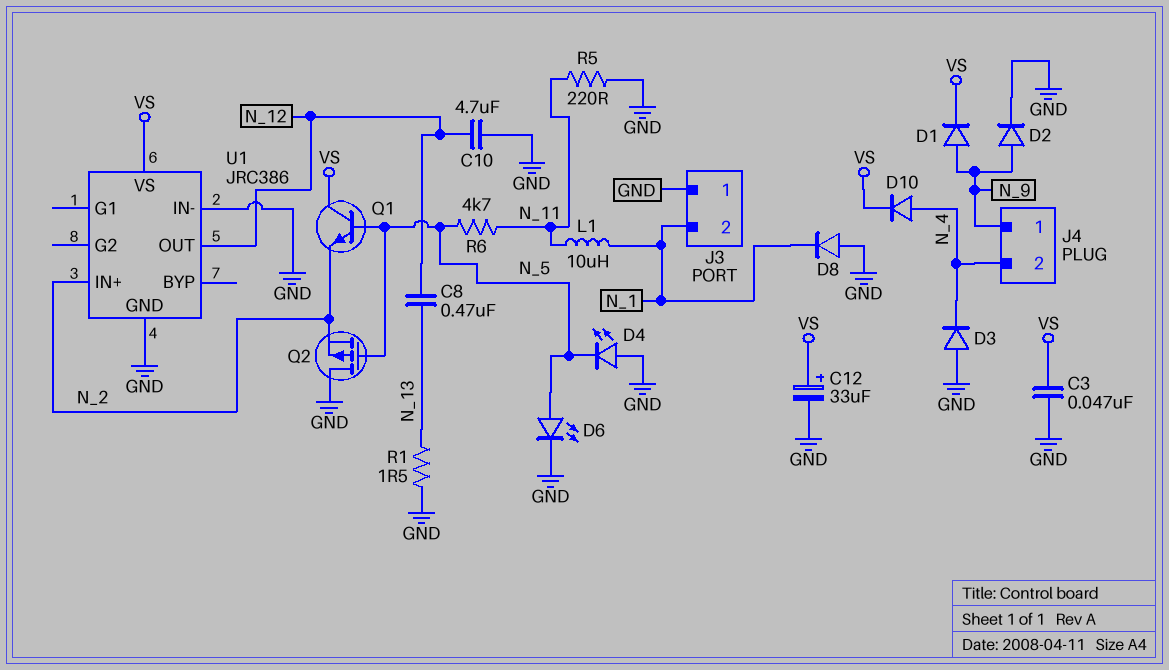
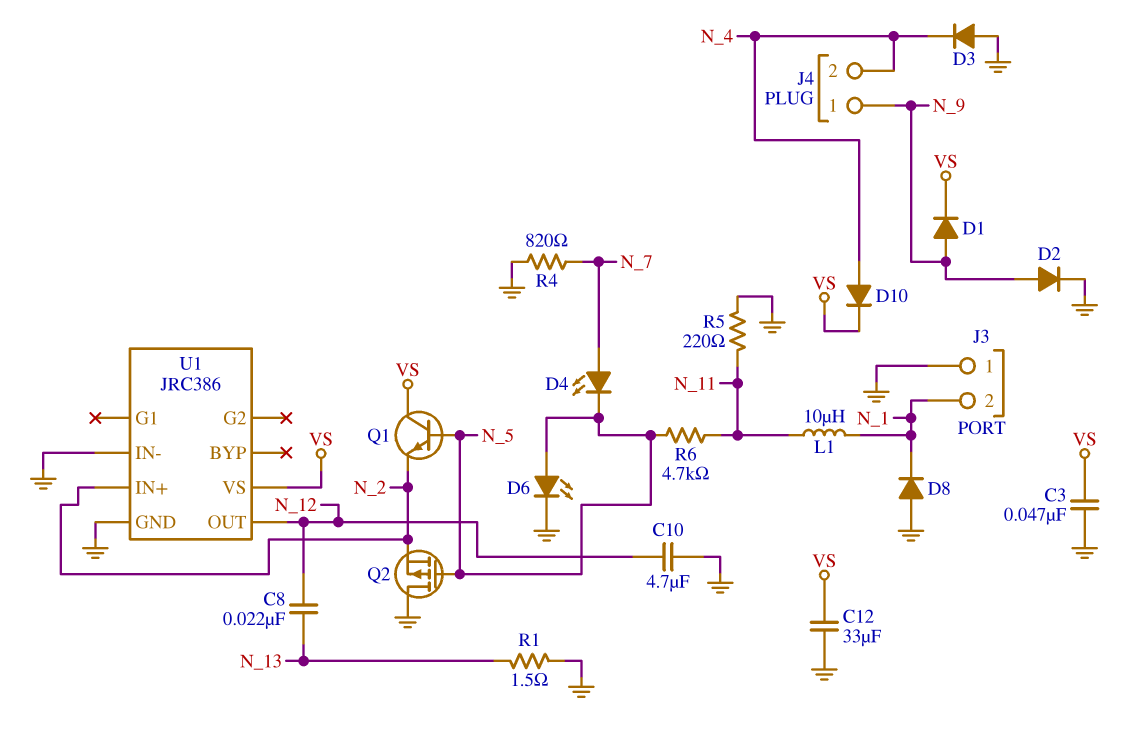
C8: 470nF (N_12, N_13) -> 22nF (N_12, N_13)
C12: 33uF (plus VS, minus GND) -> 33uF (GND, VS)
D4: LED (A GND, K N_5) -> LED (A N_7, K N_5)
R4: none -> 820 (GND, N_7)

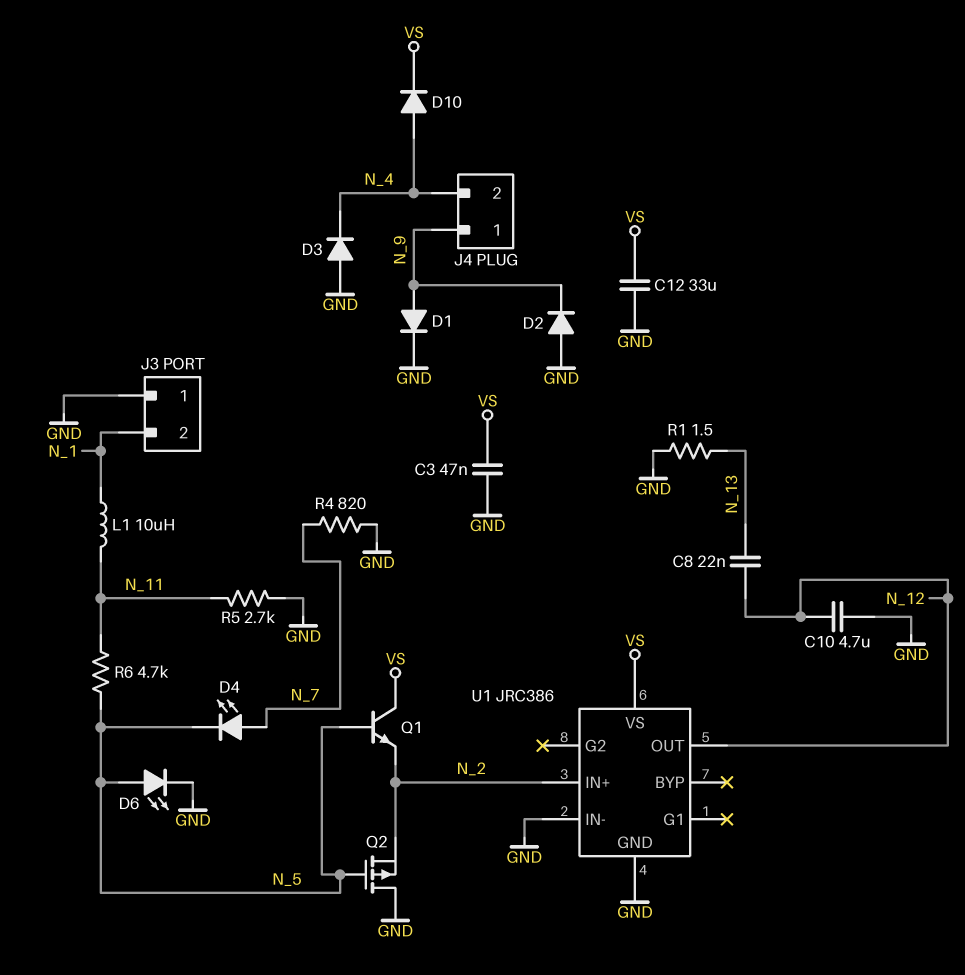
D1: diode (A N_9, K VS) -> diode (A N_9, K GND)
D2: diode (A N_9, K GND) -> diode (A GND, K N_9)
D8: diode (A GND, K N_1) -> none
R5: 220 (GND, N_11) -> 2.7k (GND, N_11)

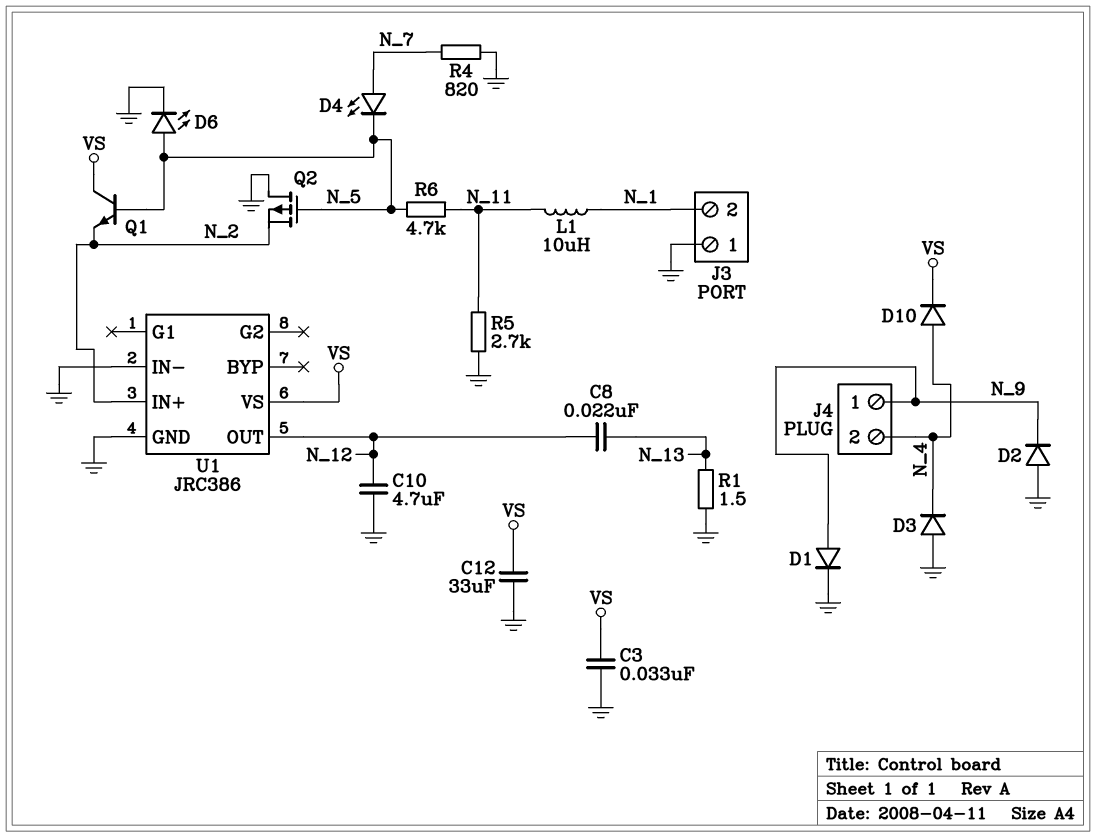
C3: 47nF (GND, VS) -> 33nF (GND, VS)

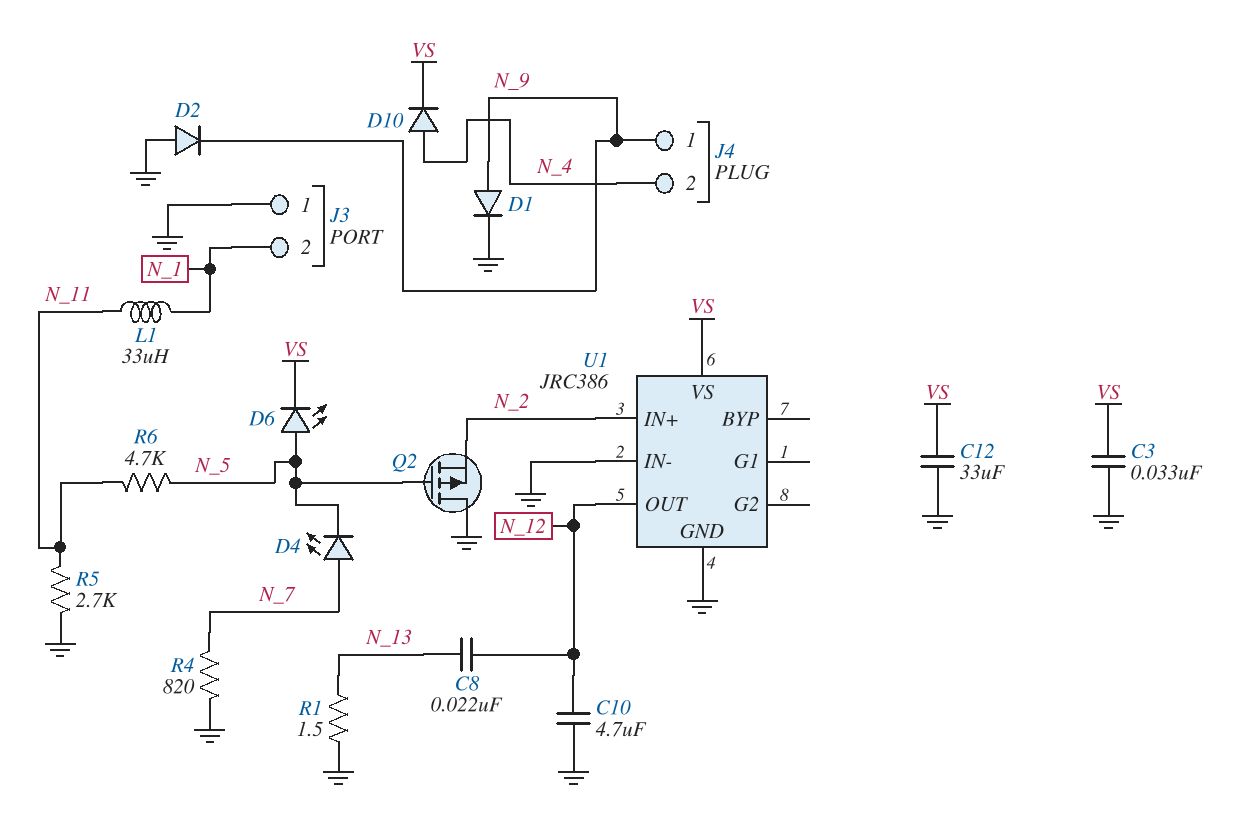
D3: diode (A GND, K N_4) -> none
D6: LED (A N_5, K GND) -> LED (A N_5, K VS)
L1: 10uH (N_1, N_11) -> 33uH (N_1, N_11)
Q1: NPN (B N_5, C VS, E N_2) -> none

